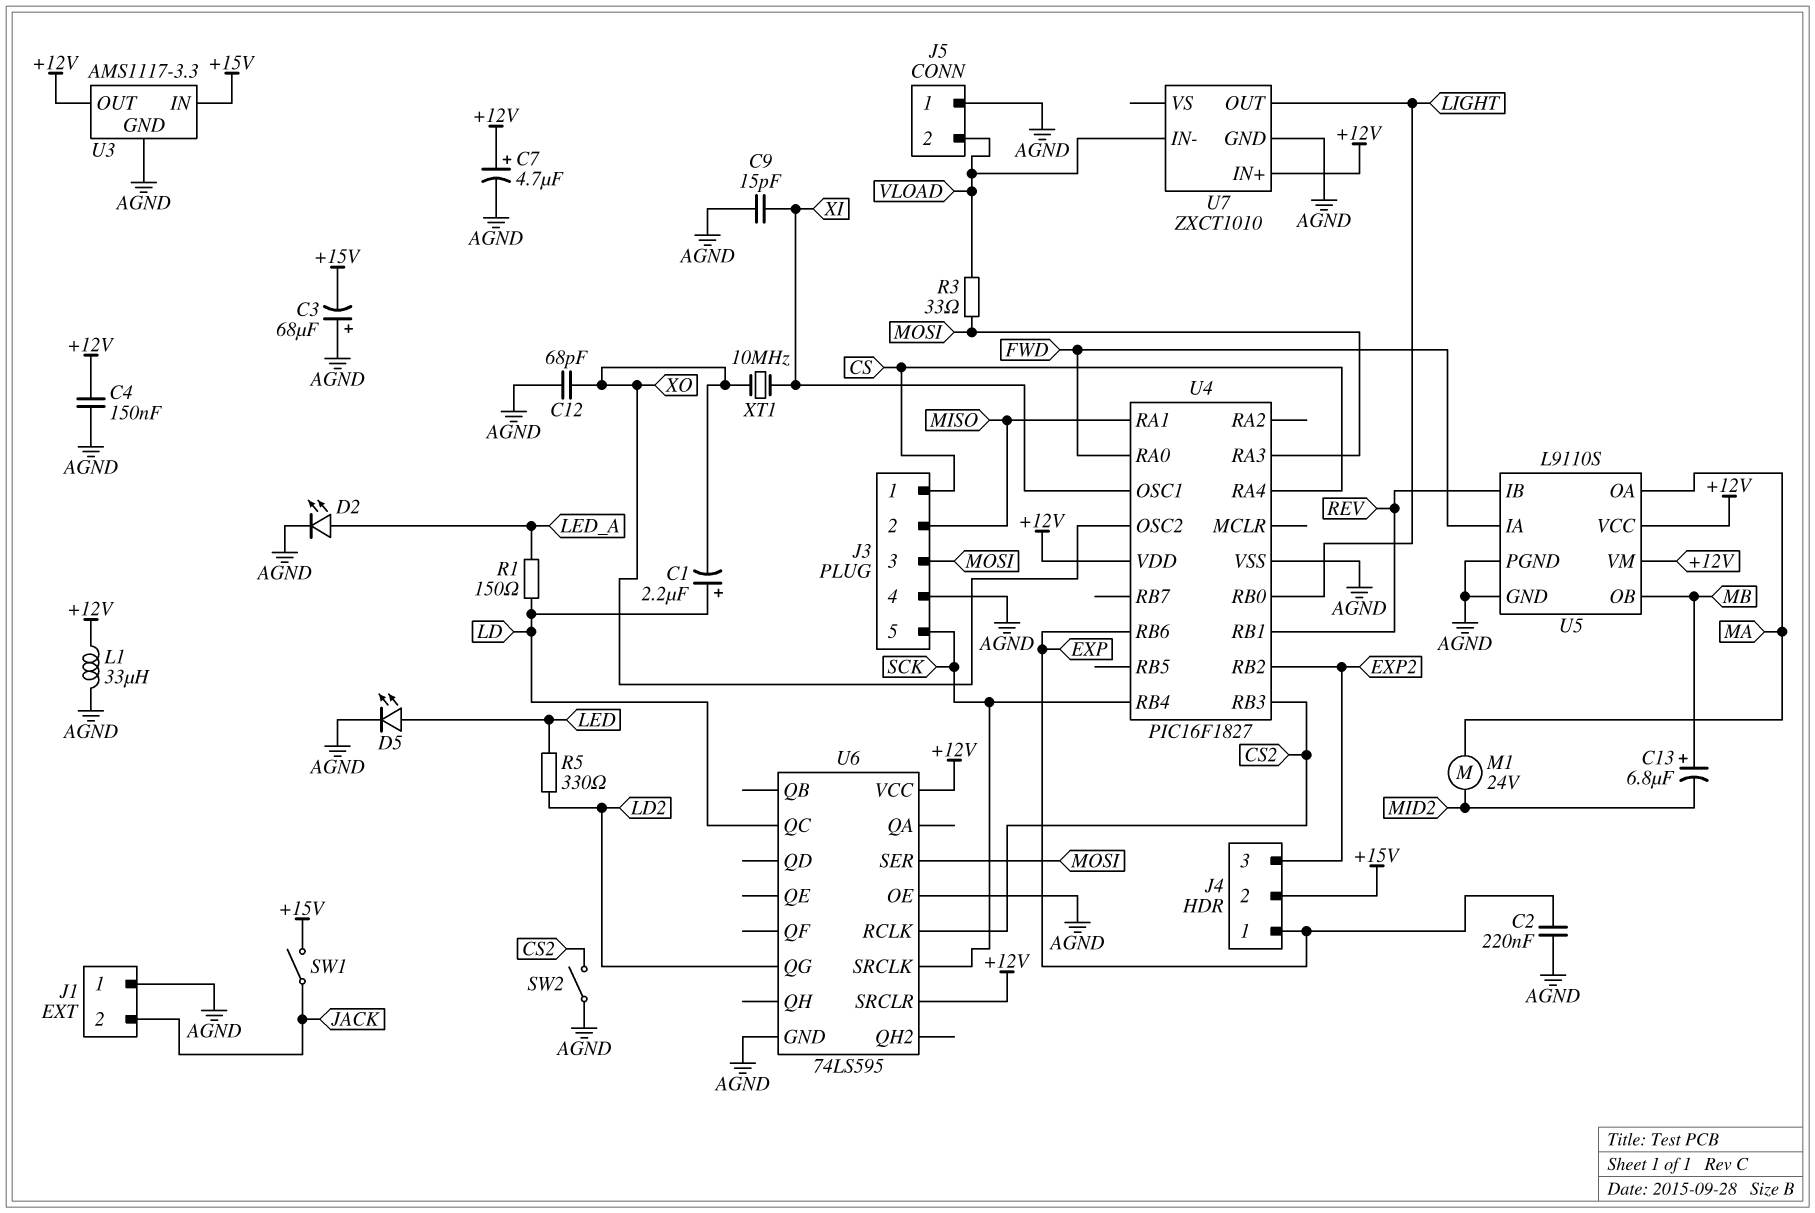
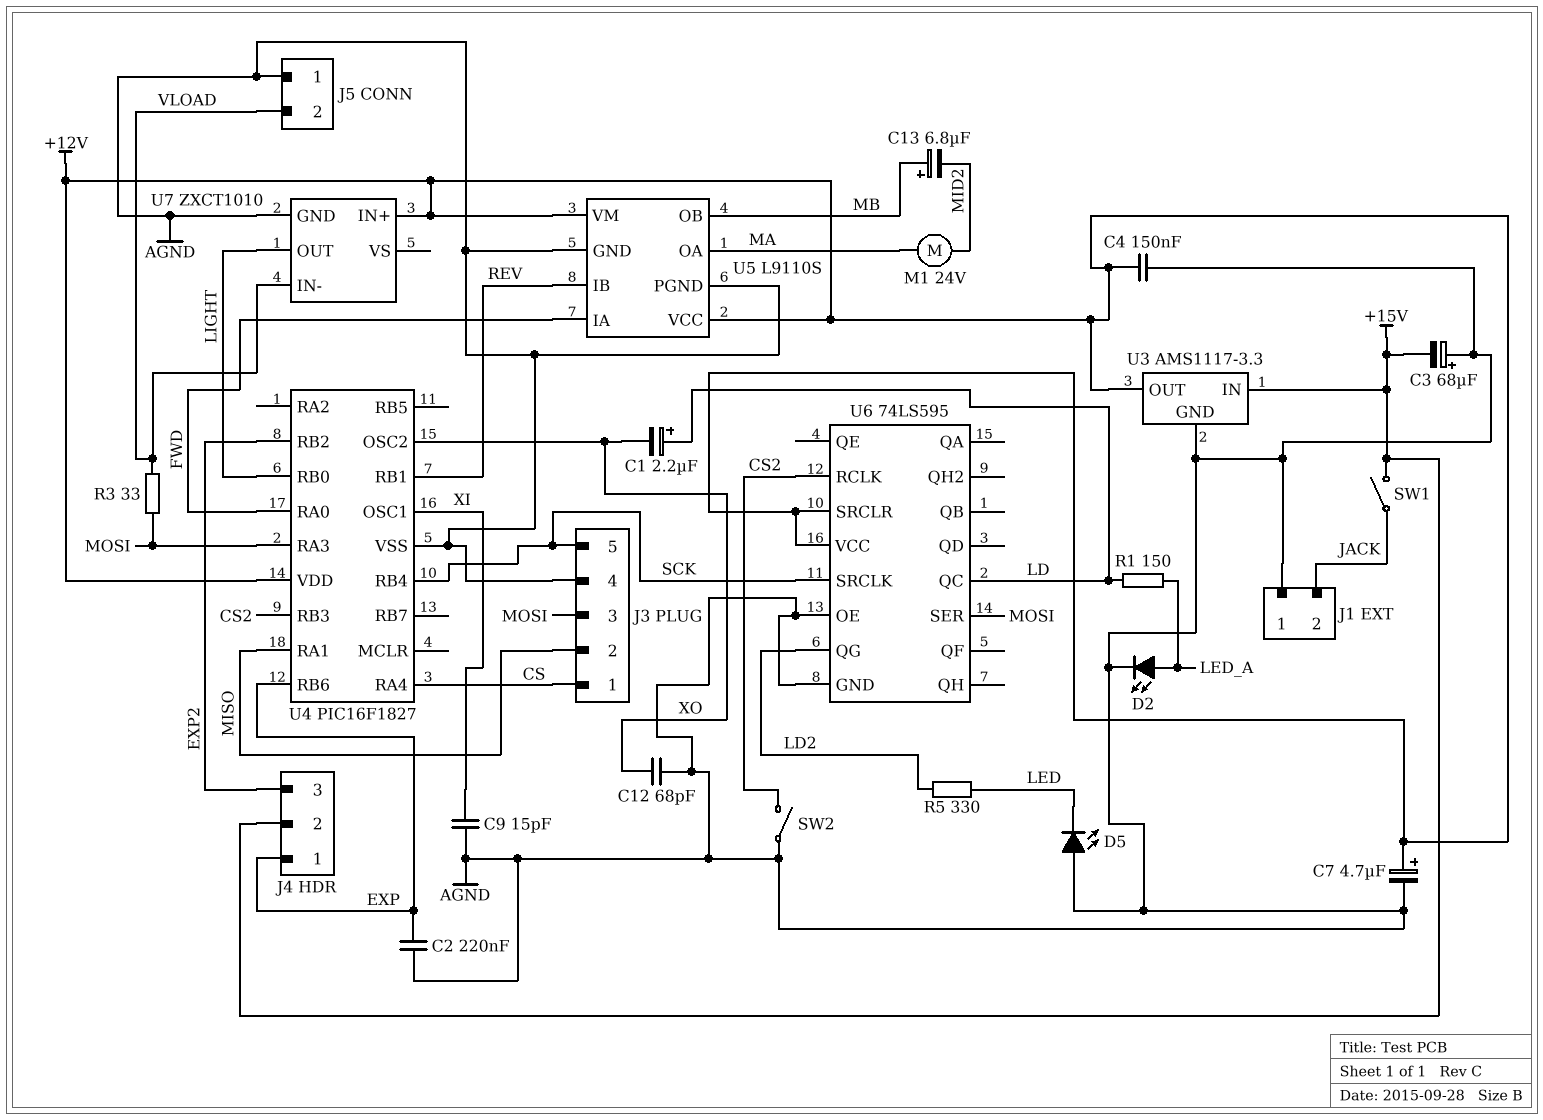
D5: LED (A LED, K AGND) -> LED (A AGND, K LED)
L1: 33uH (+12V, AGND) -> none
XT1: 10MHz (XI, XO) -> none

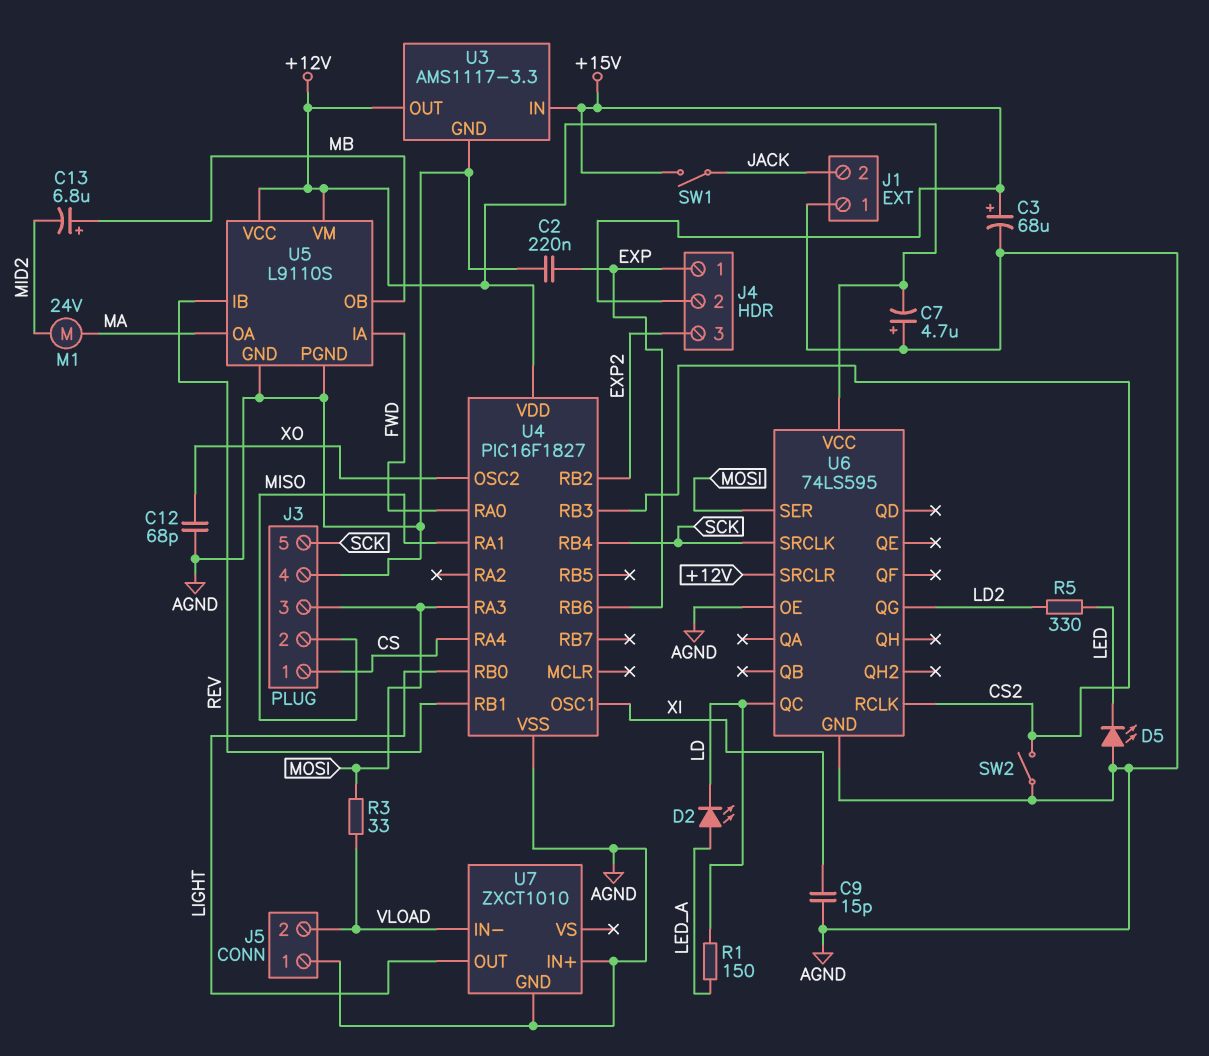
C1: 2.2uF (plus LD, minus XO) -> none
C3: 68uF (plus AGND, minus +15V) -> 68uF (plus +15V, minus AGND)
C4: 150nF (+12V, AGND) -> none
C7: 4.7uF (plus +12V, minus AGND) -> 4.7uF (plus AGND, minus +12V)
D2: LED (A LED_A, K AGND) -> LED (A LED_A, K LD)
U7 pin IN+: +12V -> AGND

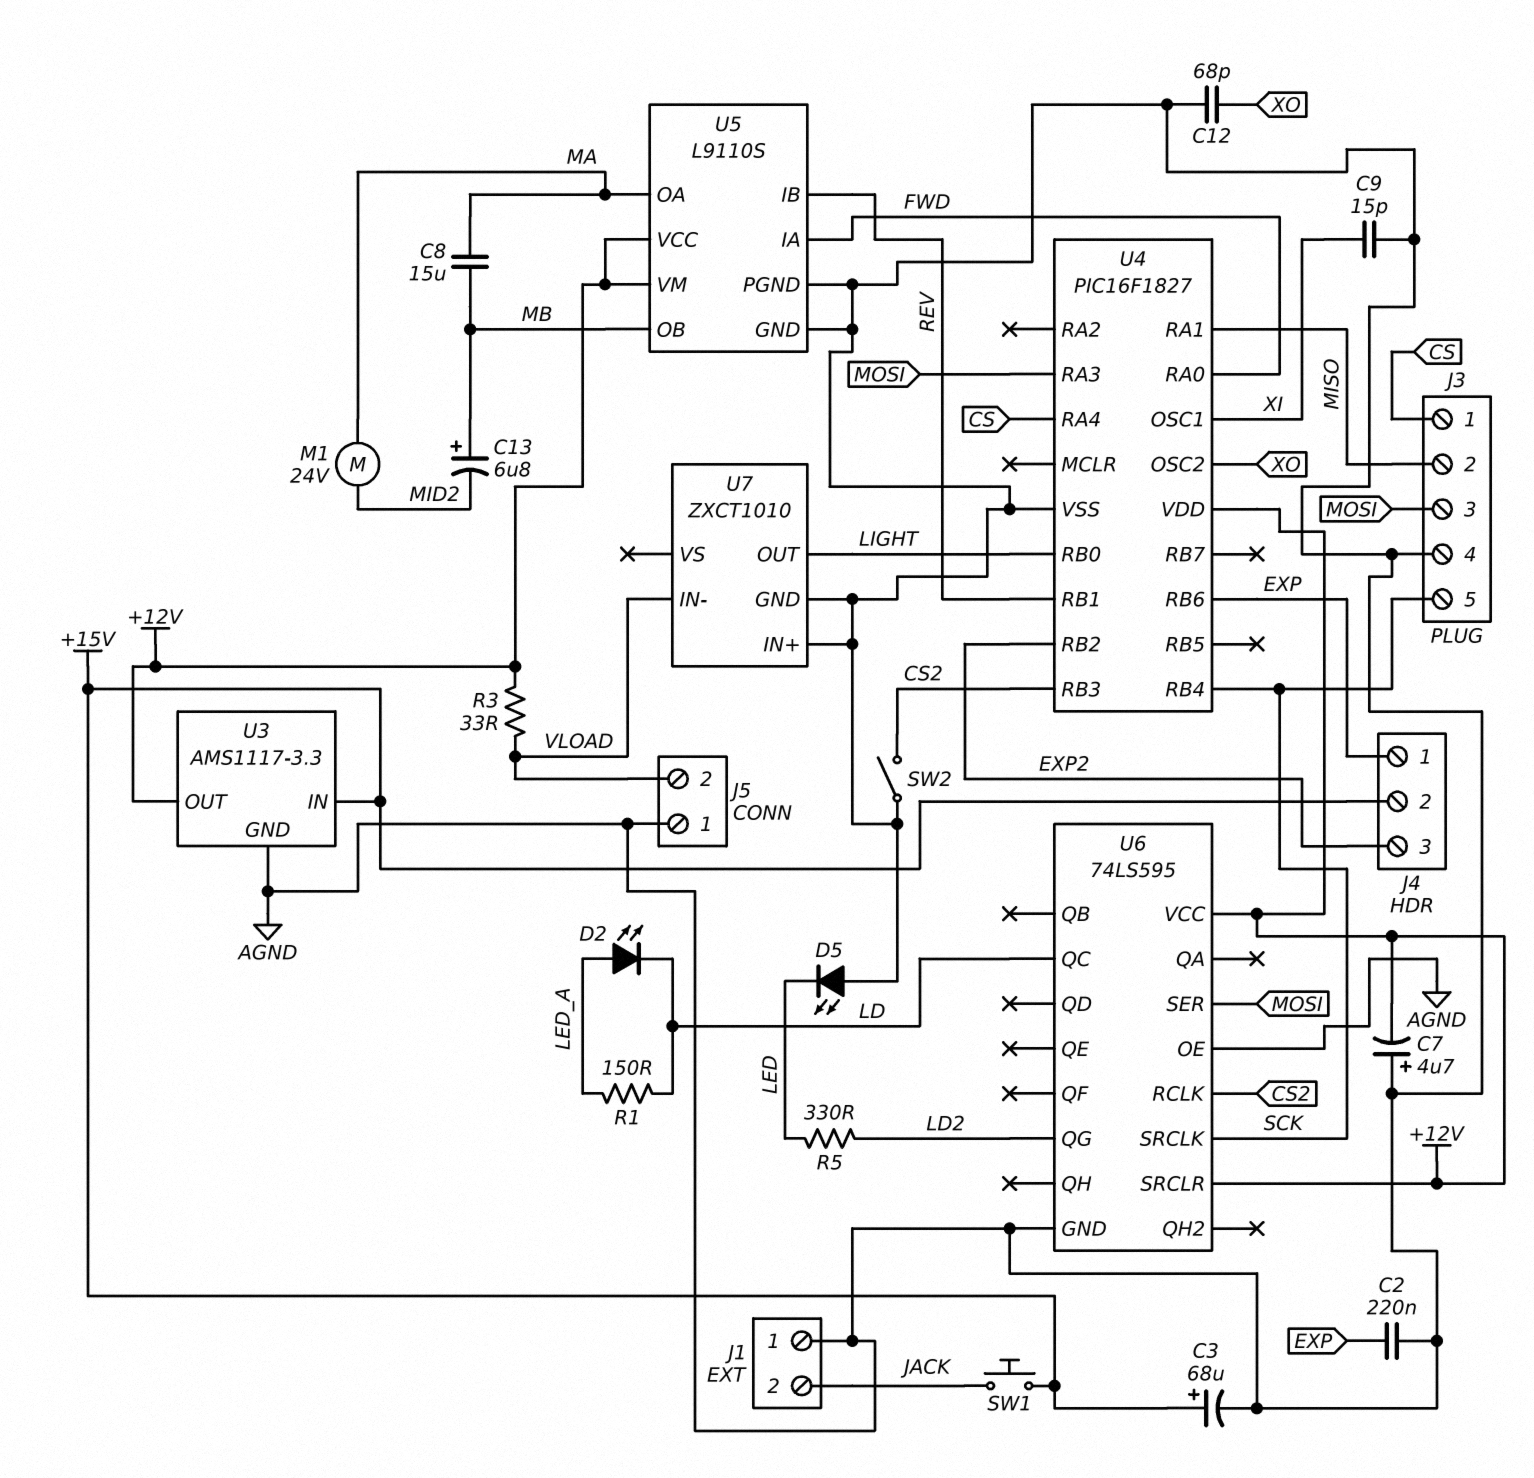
C8: none -> 15uF (MA, MB)
R3: 33 (MOSI, VLOAD) -> 33 (+12V, VLOAD)
SW1: switch (+15V, JACK) -> button (+15V, JACK)

